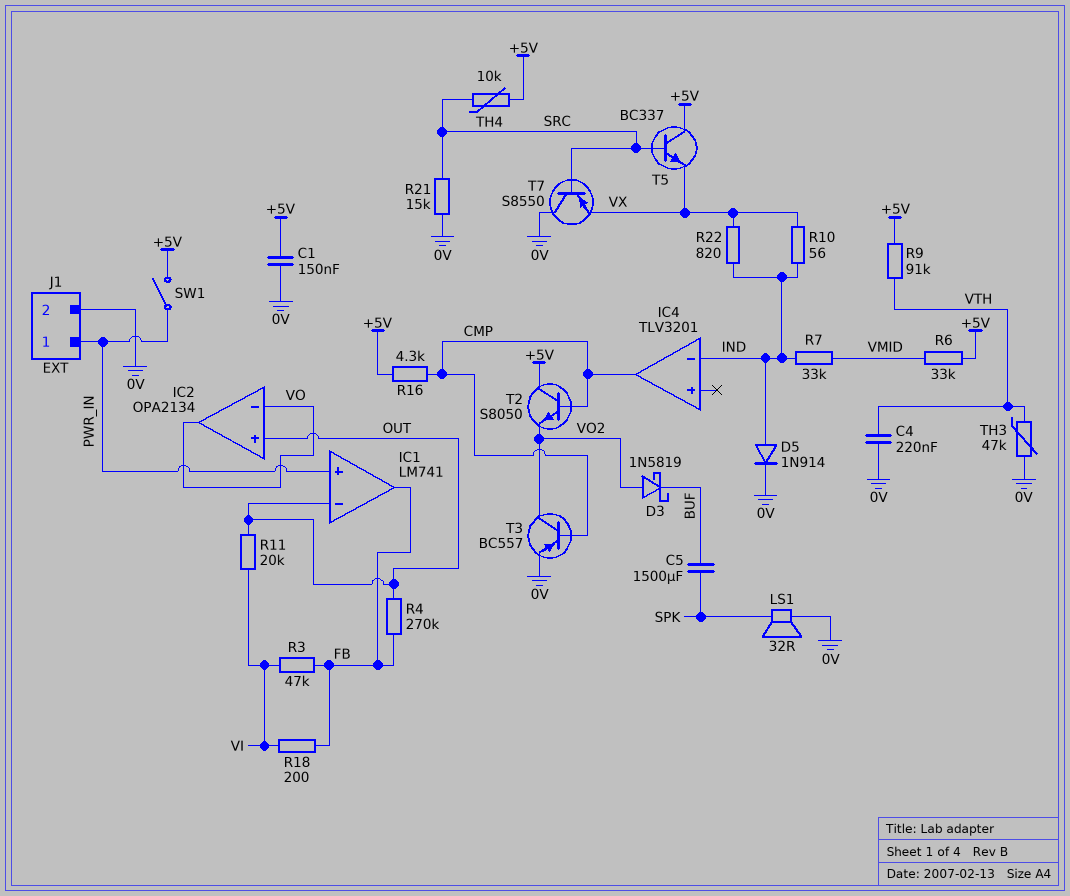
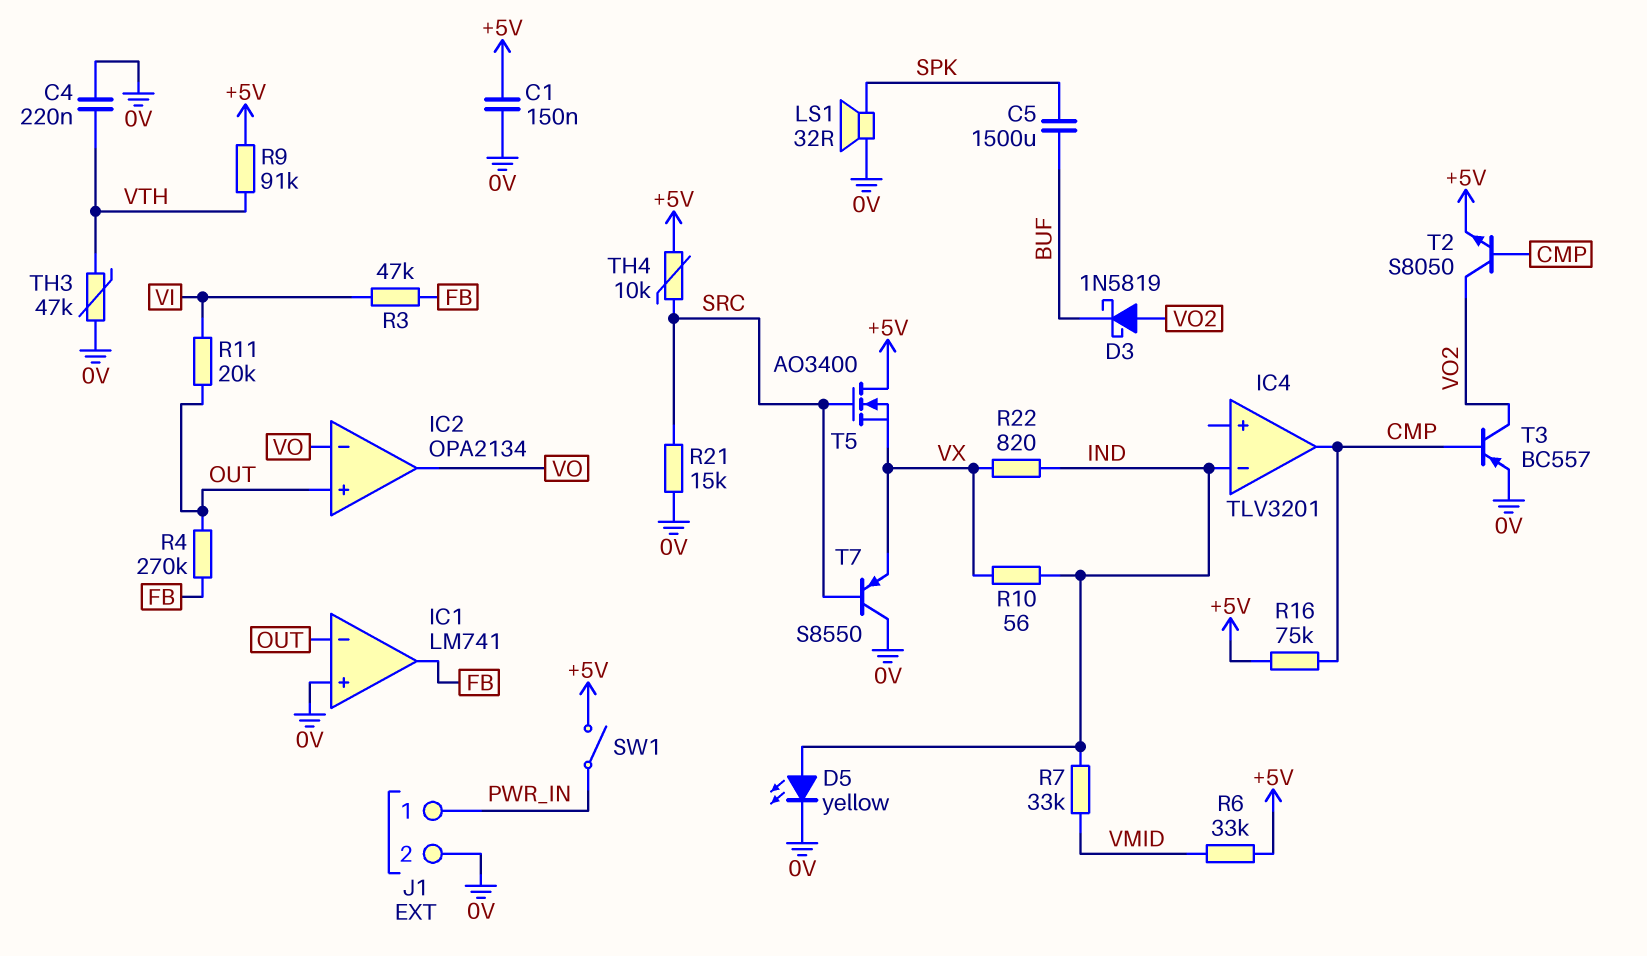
D5: diode 1N914 (A IND, K 0V) -> LED yellow (A IND, K 0V)
IC1 pin in+: PWR_IN -> 0V
R16: 4.3k (+5V, CMP) -> 75k (+5V, CMP)
R18: 200 (FB, VI) -> none
T2: NPN S8050 (B CMP, C +5V, E VO2) -> NPN S8050 (B CMP, C VO2, E +5V)
T5: NPN BC337 (B SRC, C +5V, E VX) -> NMOS AO3400 (G SRC, D +5V, S VX)

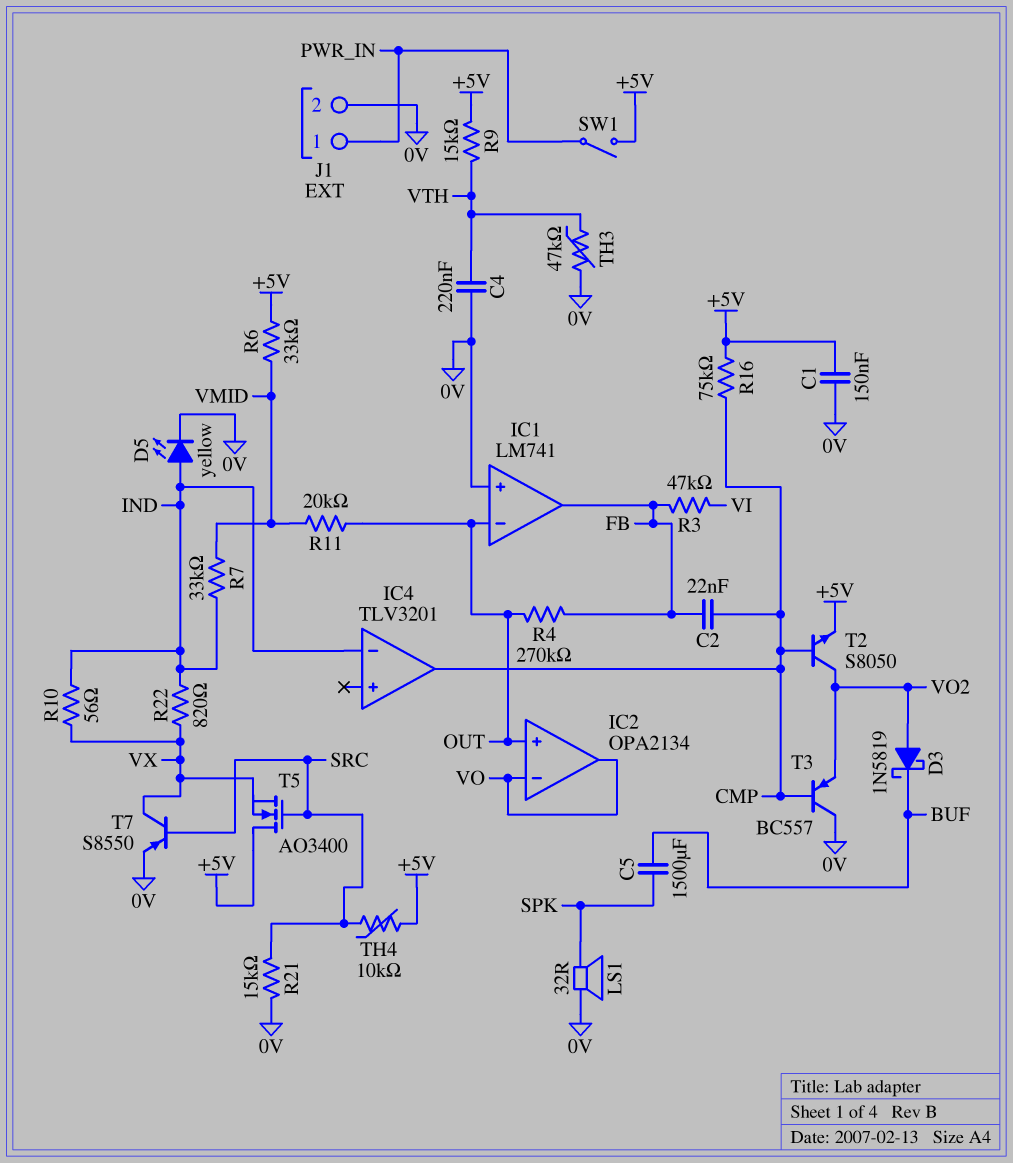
C2: none -> 22nF (CMP, FB)
R9: 91k (+5V, VTH) -> 15k (+5V, VTH)
R11: 20k (OUT, VI) -> 20k (OUT, VMID)
T3: PNP BC557 (B CMP, C VO2, E 0V) -> PNP BC557 (B CMP, C 0V, E VO2)
T7: PNP S8550 (B SRC, C 0V, E VX) -> PNP S8550 (B SRC, C VX, E 0V)

